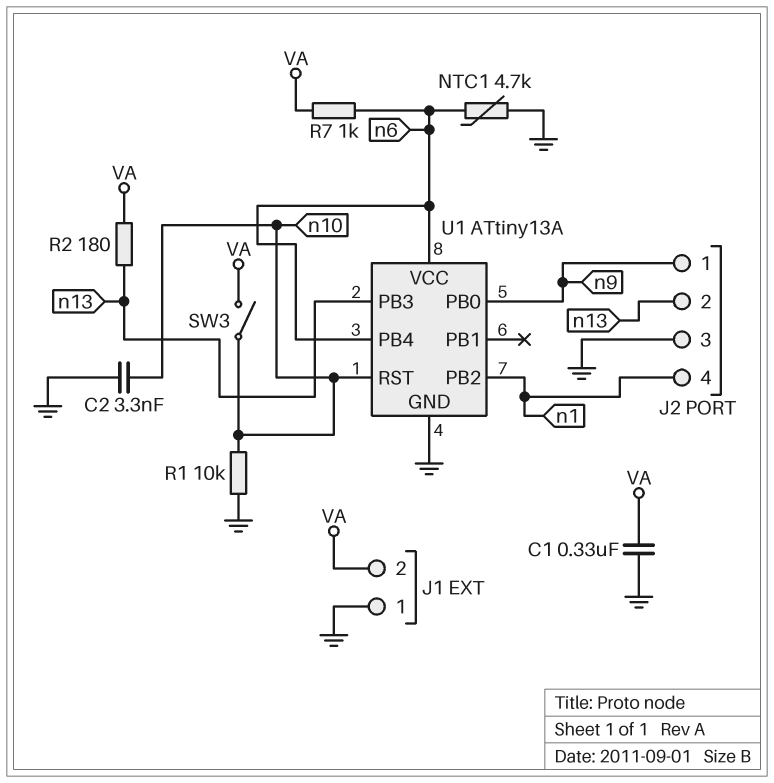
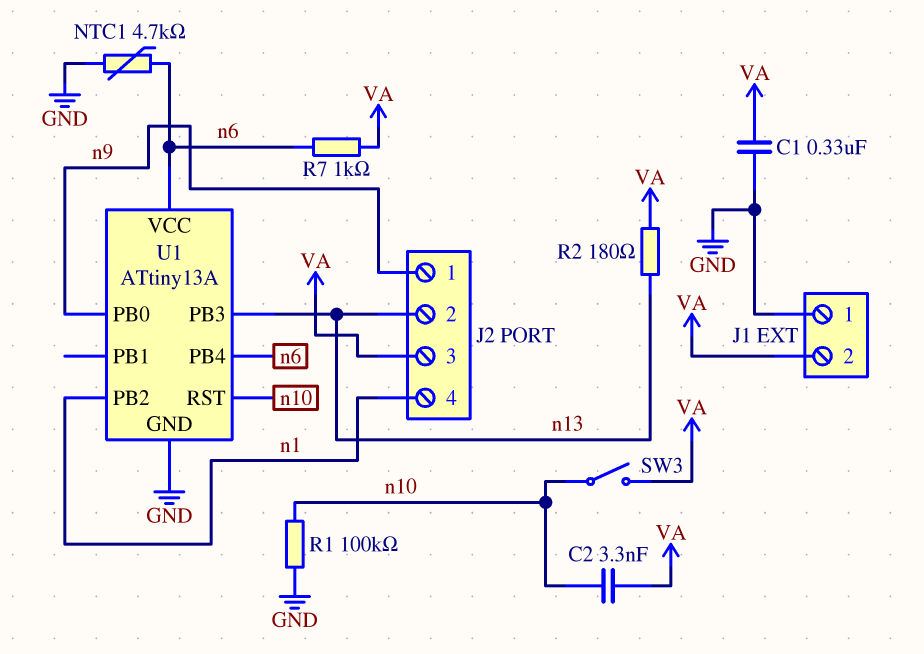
C2: 3.3nF (GND, n10) -> 3.3nF (VA, n10)
J2 pin 3: GND -> VA
R1: 10k (GND, n10) -> 100k (GND, n10)

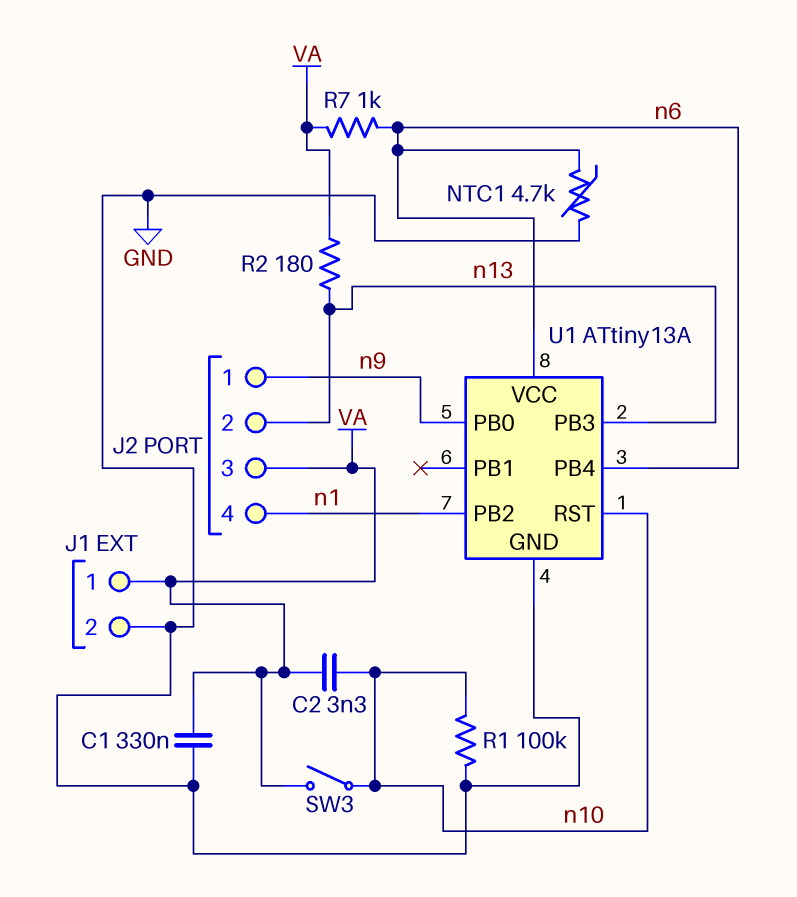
J1 pin 1: GND -> VA
J1 pin 2: VA -> GND

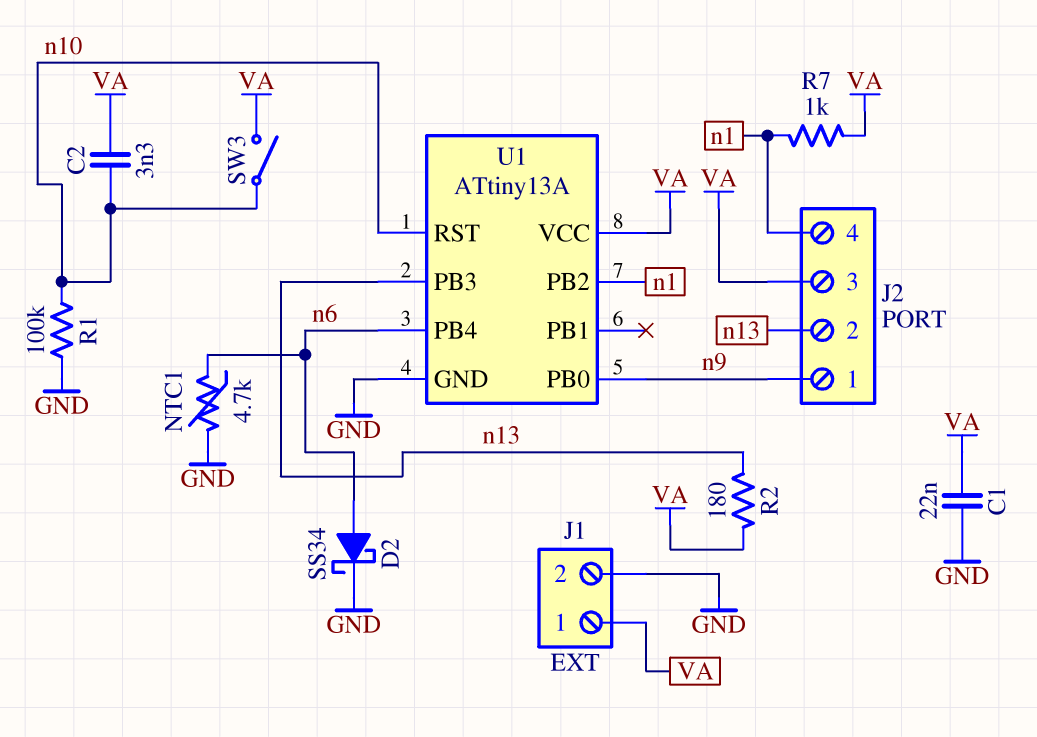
C1: 330nF (GND, VA) -> 22nF (GND, VA)
D2: none -> schottky SS34 (A n6, K GND)
R7: 1k (VA, n6) -> 1k (VA, n1)
U1 pin VCC: n6 -> VA

